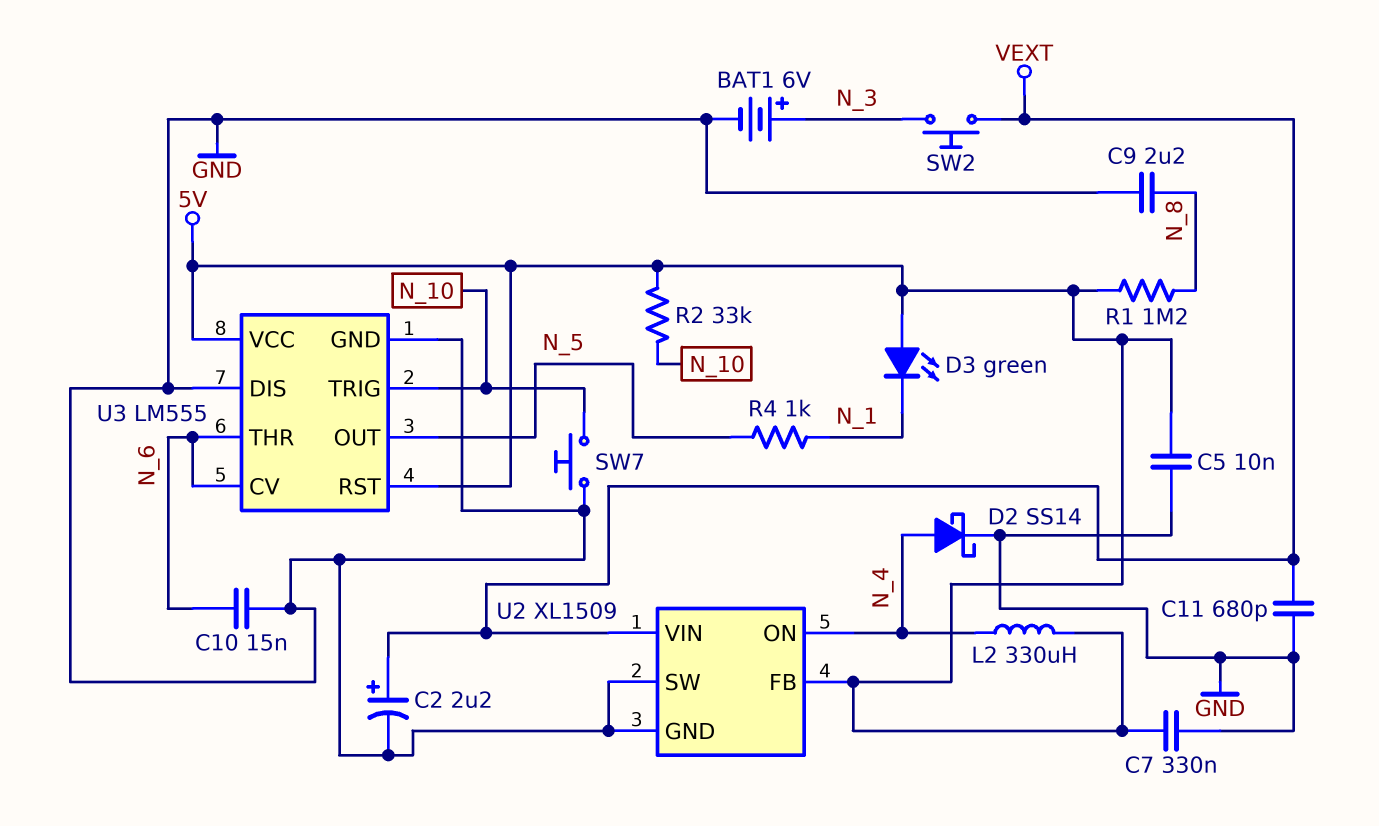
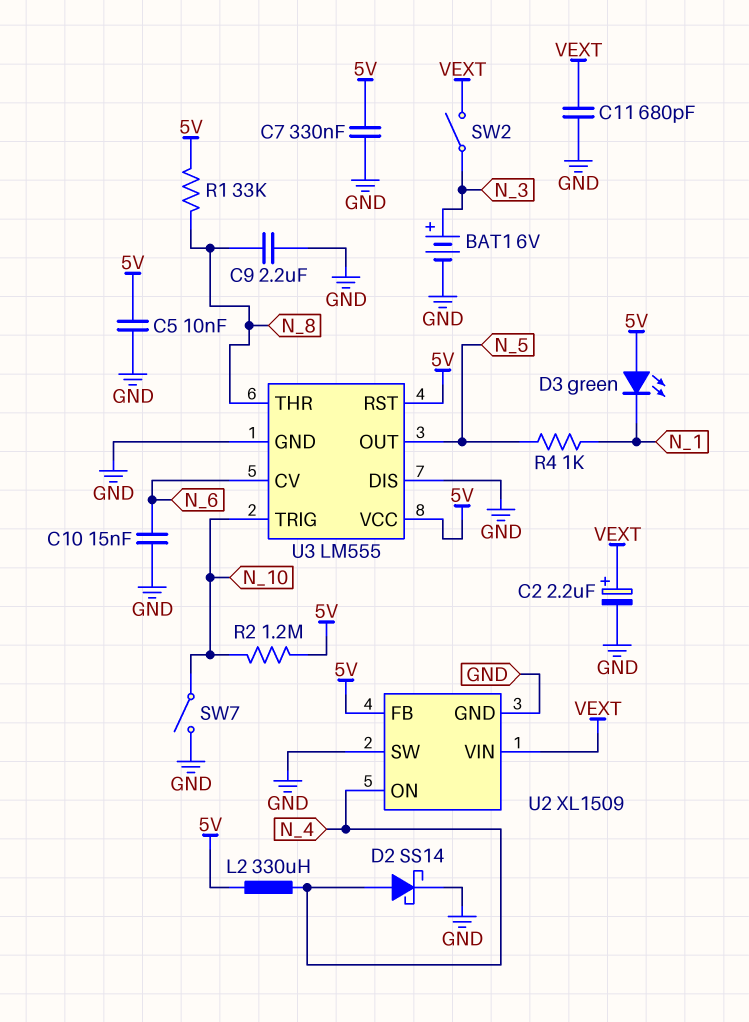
R1: 1.2M (5V, N_8) -> 33k (5V, N_8)
R2: 33k (5V, N_10) -> 1.2M (5V, N_10)
SW2: button (N_3, VEXT) -> switch (N_3, VEXT)
SW7: button (GND, N_10) -> switch (GND, N_10)
U3 pin THR: N_6 -> N_8

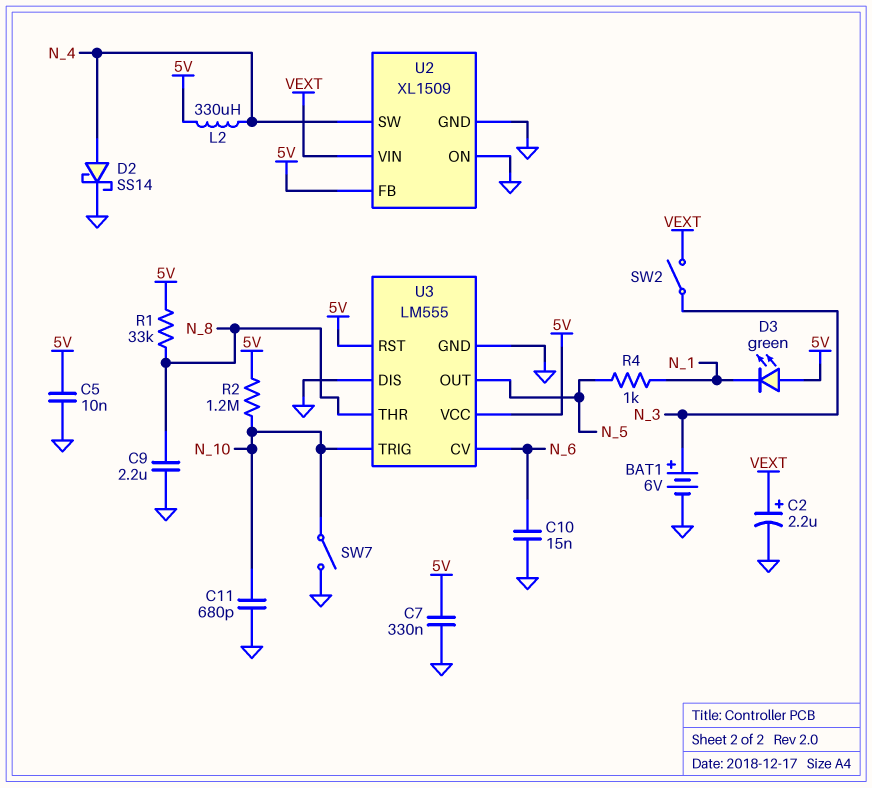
C11: 680pF (GND, VEXT) -> 680pF (GND, N_10)
U2 pin ON: N_4 -> GND
U2 pin SW: GND -> N_4

